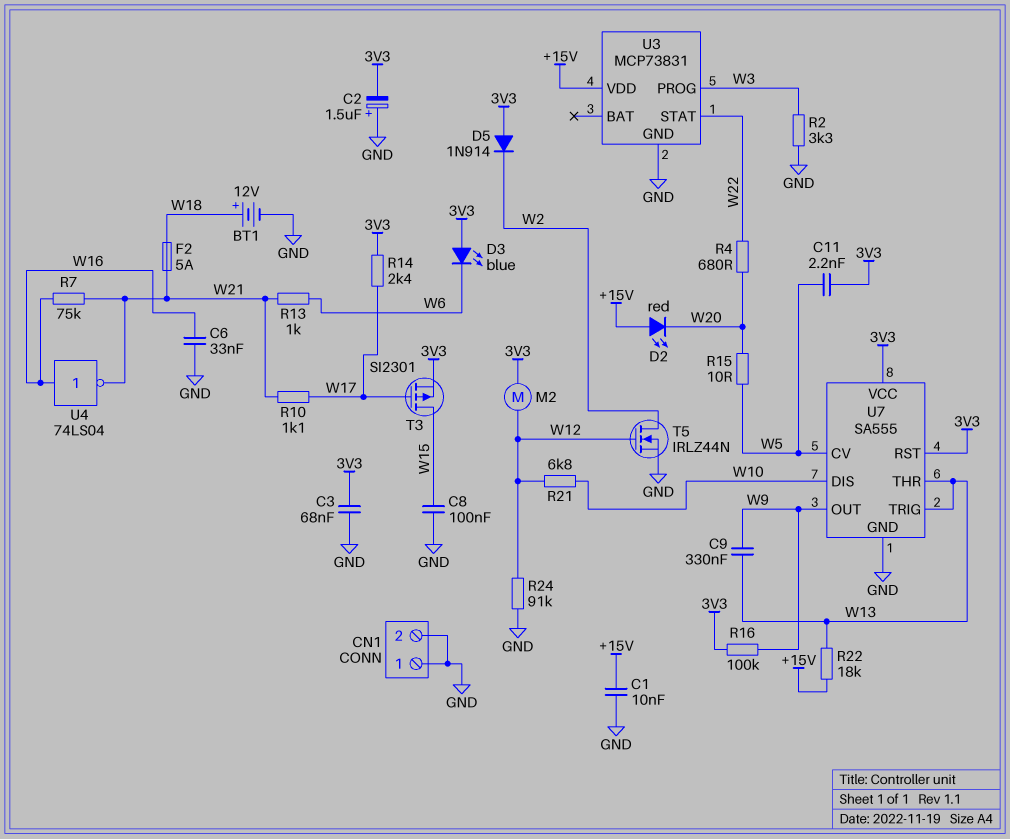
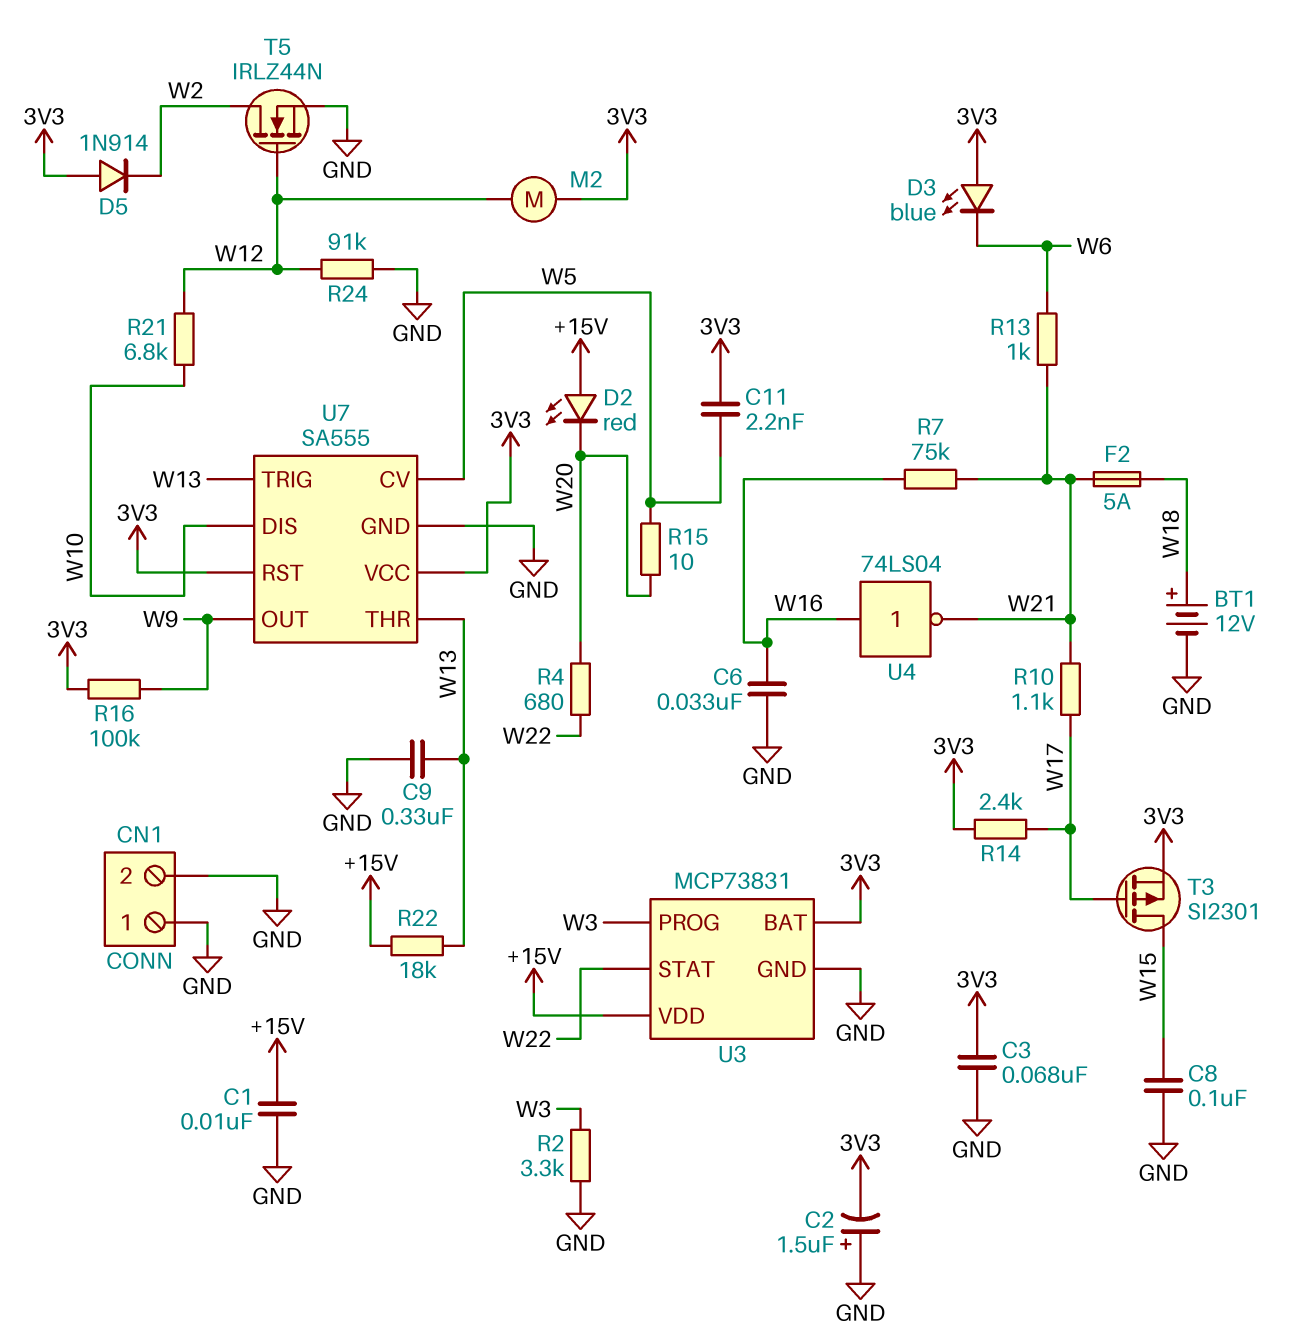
C9: 330nF (W9, W13) -> 330nF (GND, W13)
U3 pin BAT: none -> 3V3

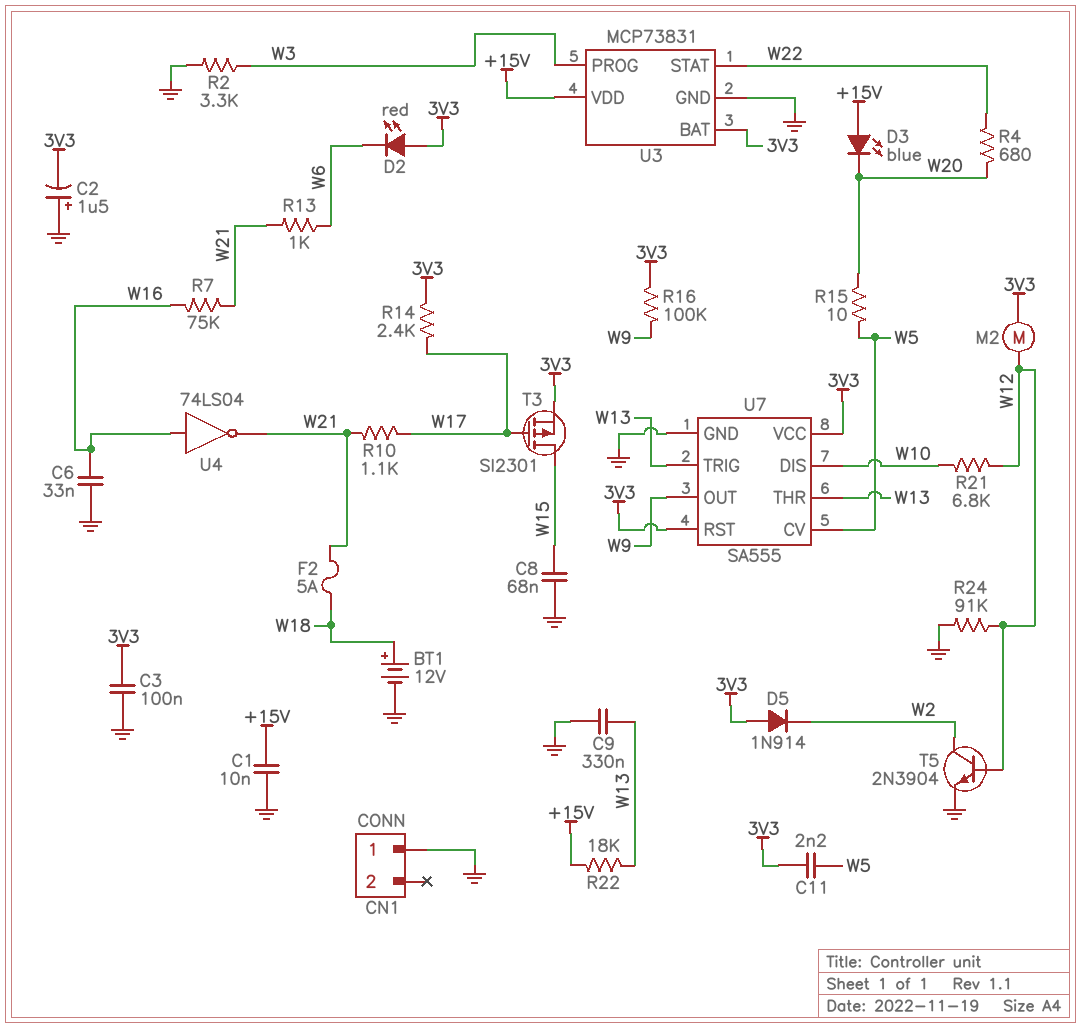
C3: 68nF (3V3, GND) -> 100nF (3V3, GND)
C8: 100nF (GND, W15) -> 68nF (GND, W15)
CN1 pin 2: GND -> none
D2: LED red (A +15V, K W20) -> LED red (A 3V3, K W6)
D3: LED blue (A 3V3, K W6) -> LED blue (A +15V, K W20)
T5: NMOS IRLZ44N (G W12, D W2, S GND) -> NPN 2N3904 (B W12, C W2, E GND)

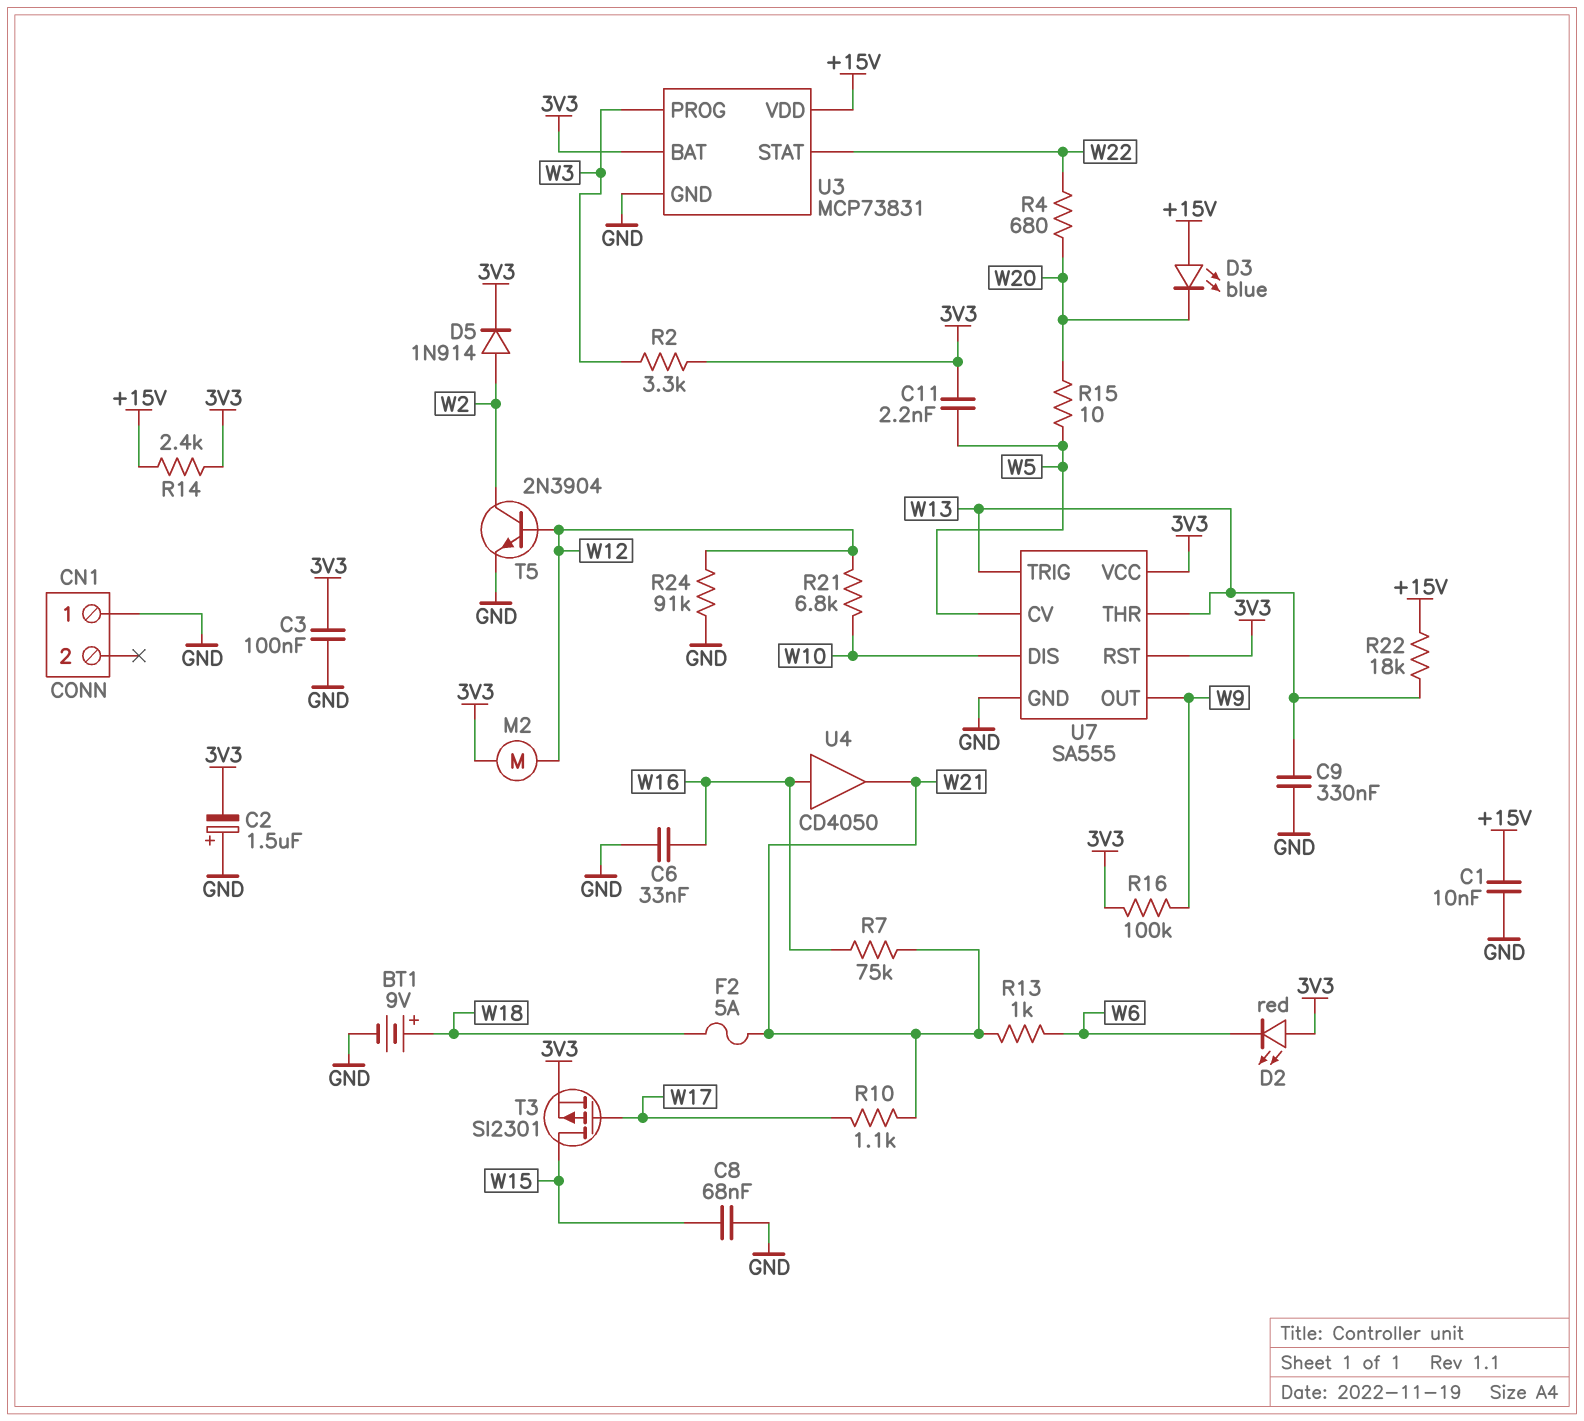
BT1: 12V (plus W18, minus GND) -> 9V (plus W18, minus GND)
D5: diode 1N914 (A 3V3, K W2) -> diode 1N914 (A W2, K 3V3)
R2: 3.3k (GND, W3) -> 3.3k (3V3, W3)
R14: 2.4k (3V3, W17) -> 2.4k (+15V, 3V3)
U4: NOT 74LS04 (in W16, out W21) -> buffer CD4050 (in W16, out W21)

